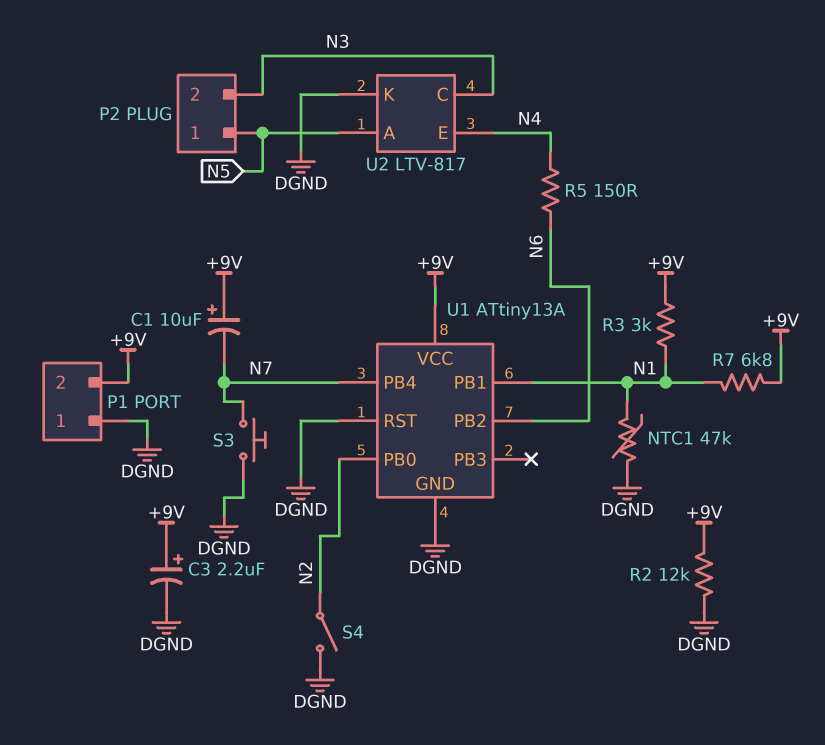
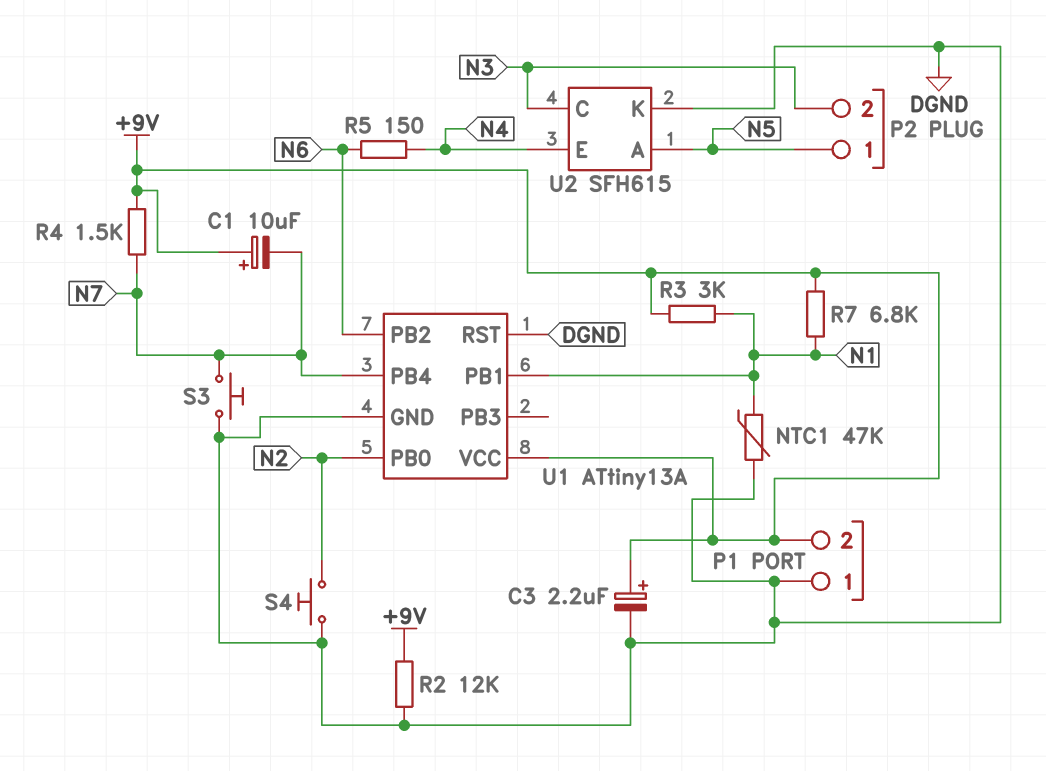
R4: none -> 1.5k (+9V, N7)
S4: switch (DGND, N2) -> button (DGND, N2)
U2: LTV-817 -> SFH615

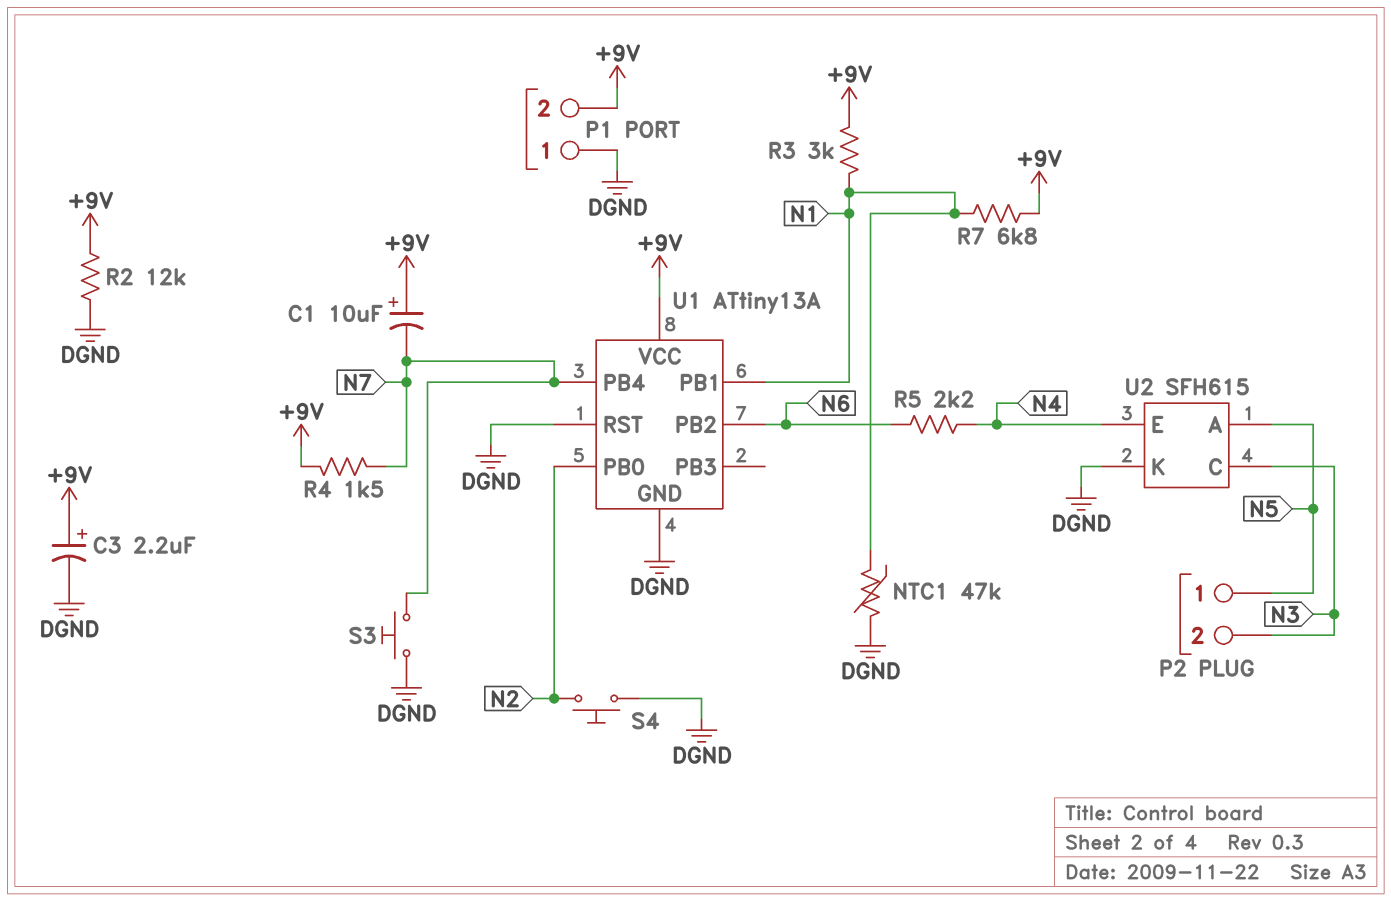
R5: 150 (N4, N6) -> 2.2k (N4, N6)

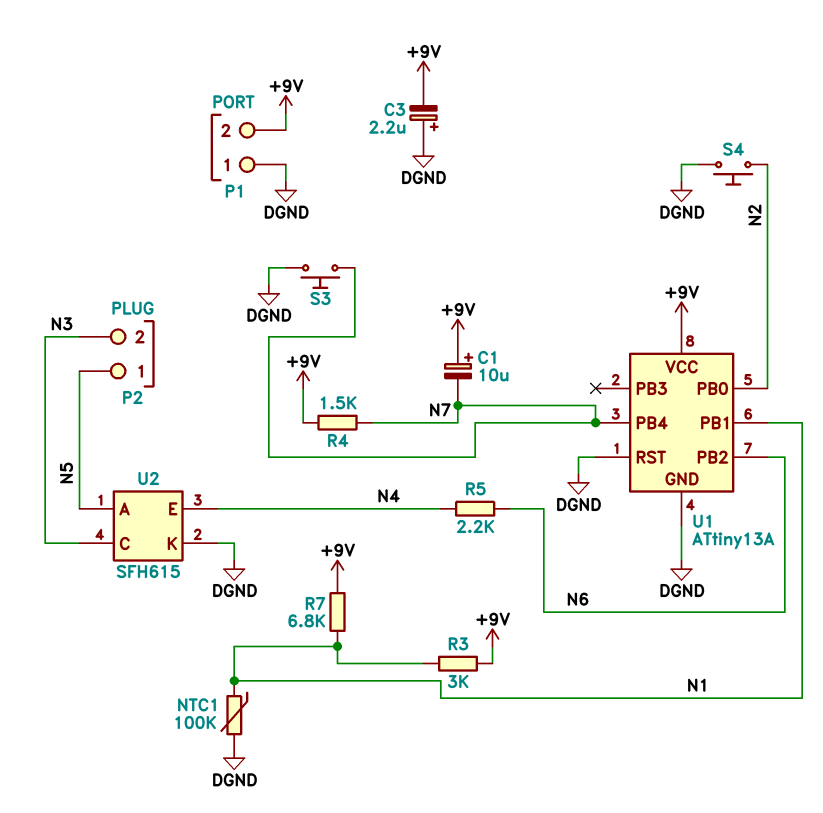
C3: 2.2uF (plus +9V, minus DGND) -> 2.2uF (plus DGND, minus +9V)
NTC1: 47k (DGND, N1) -> 100k (DGND, N1)
R2: 12k (+9V, DGND) -> none

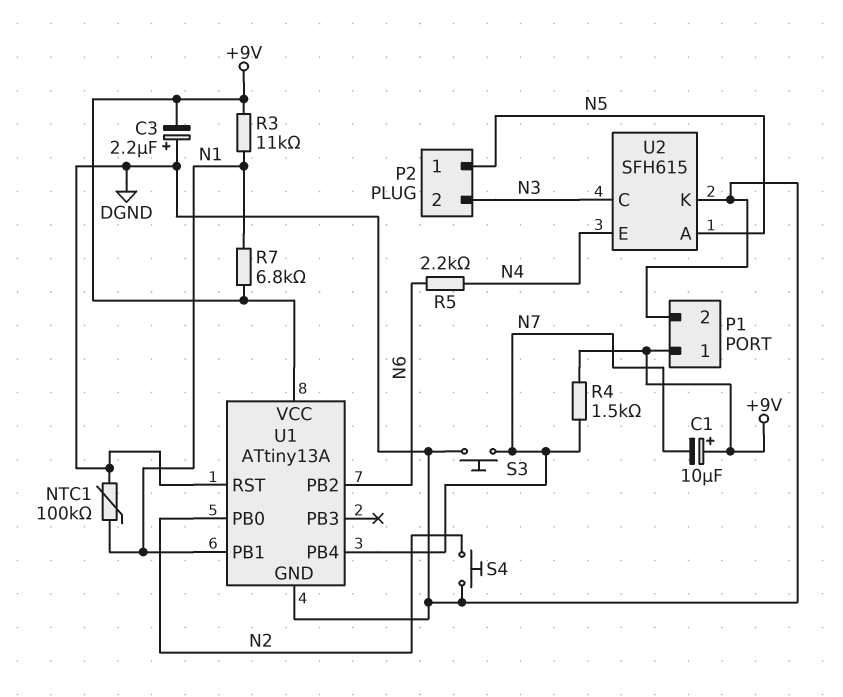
P1 pin 1: DGND -> +9V
P1 pin 2: +9V -> DGND
R3: 3k (+9V, N1) -> 11k (+9V, N1)

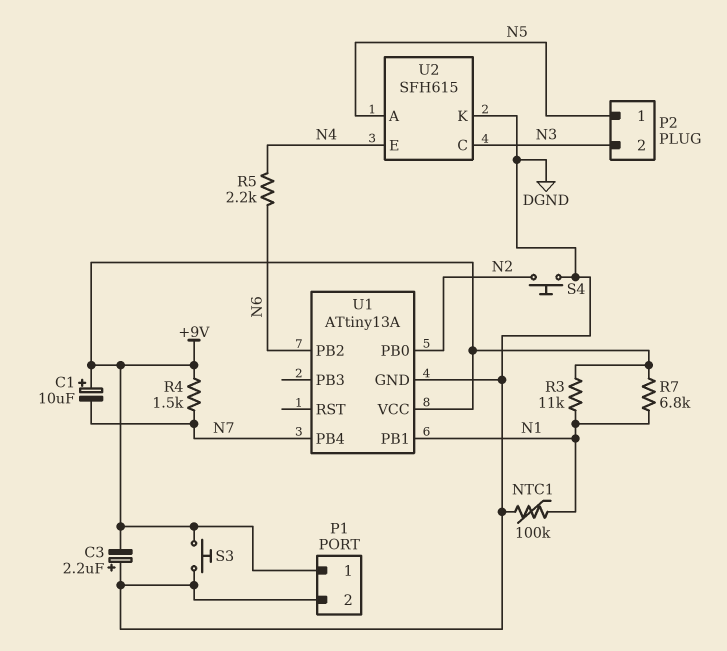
S3: button (DGND, N7) -> button (+9V, DGND)
U1 pin RST: DGND -> none

